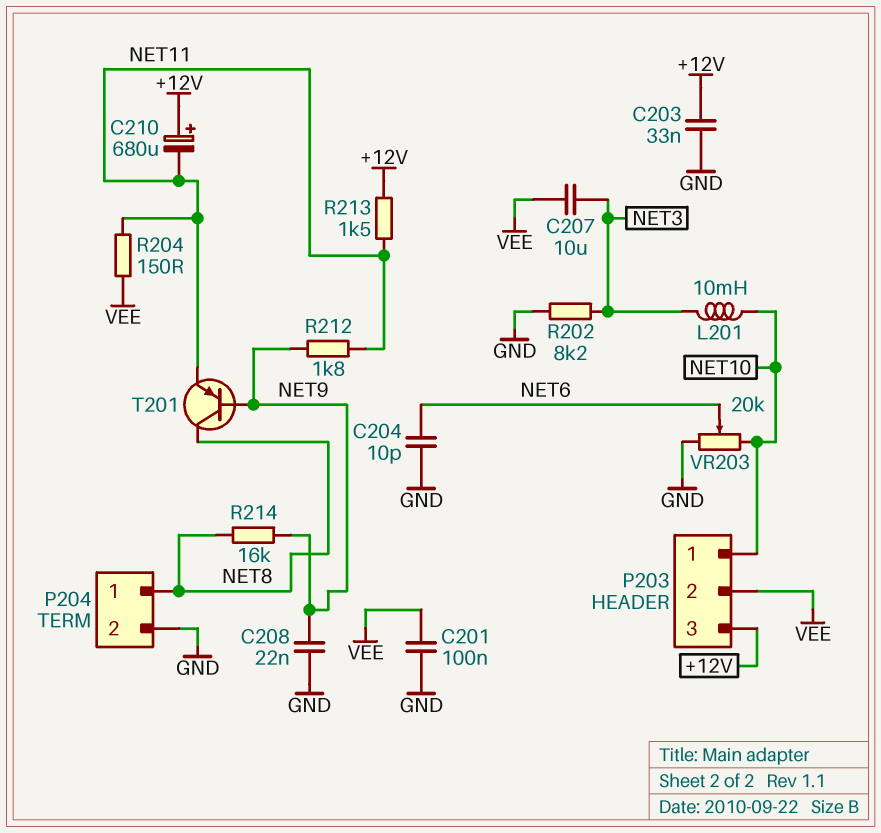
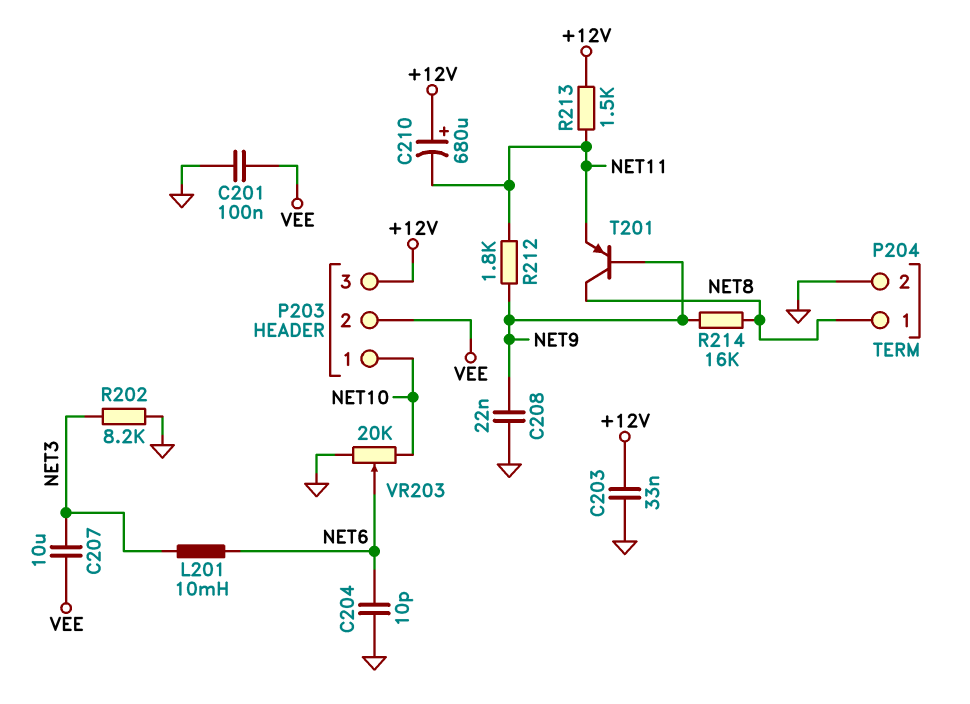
L201: 10mH (NET3, NET10) -> 10mH (NET3, NET6)
R204: 150 (NET11, VEE) -> none

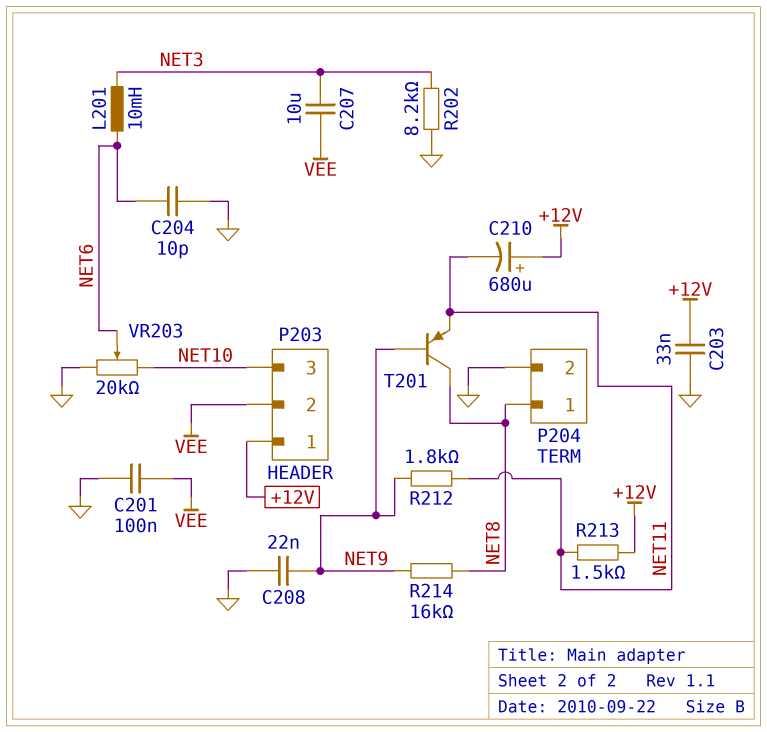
P203 pin 1: NET10 -> +12V
P203 pin 3: +12V -> NET10

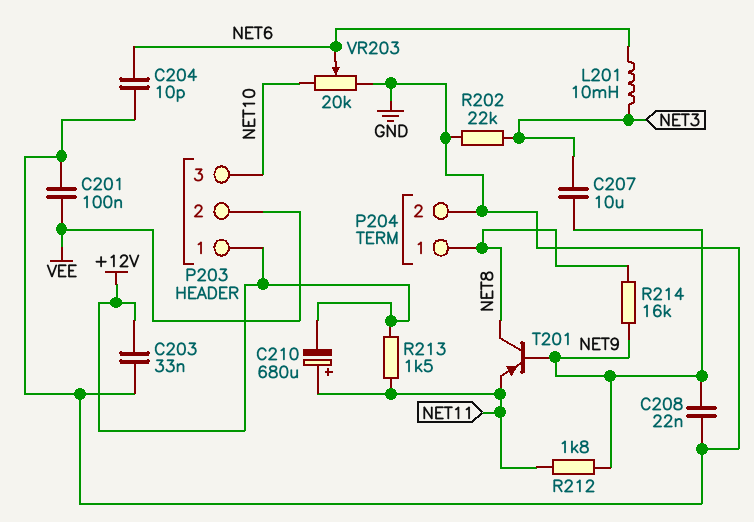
C207: 10uF (NET3, VEE) -> 10uF (NET3, NET9)
C210: 680uF (plus +12V, minus NET11) -> 680uF (plus NET11, minus +12V)
R202: 8.2k (GND, NET3) -> 22k (GND, NET3)

